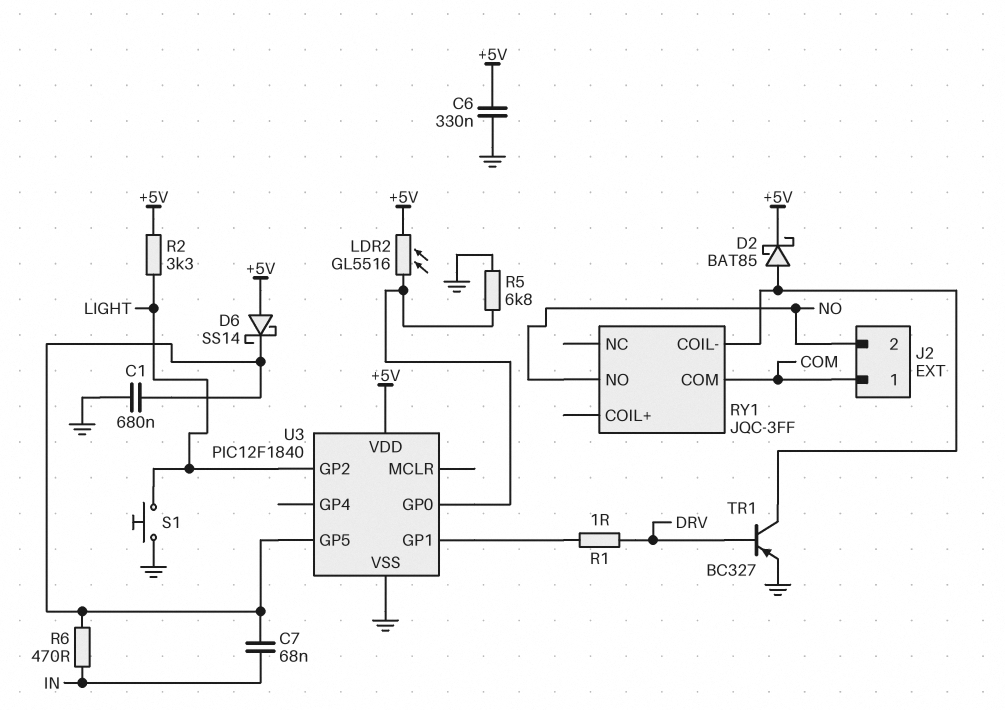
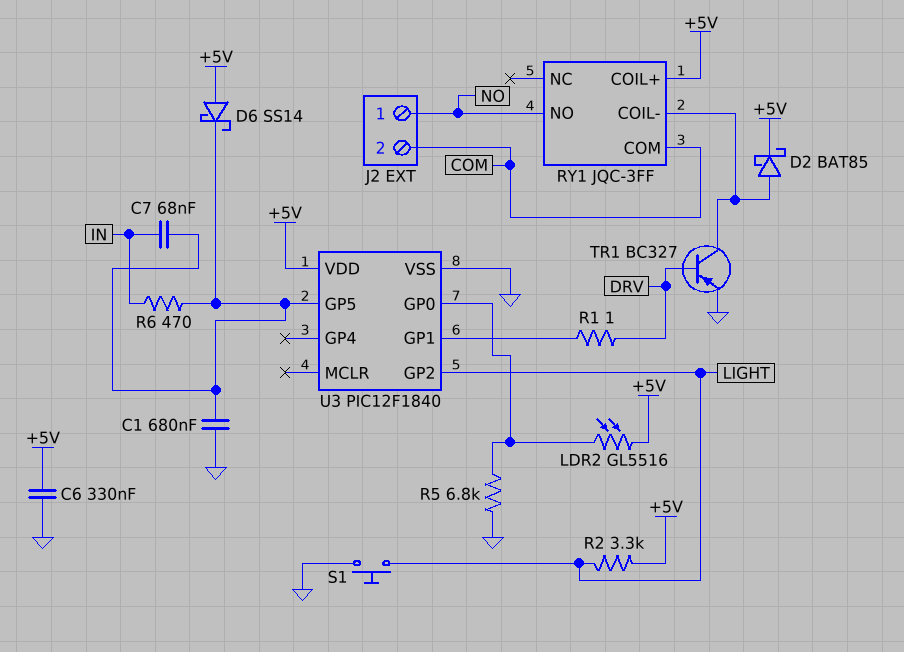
J2 pin 1: COM -> NO
J2 pin 2: NO -> COM
RY1 pin COIL+: none -> +5V

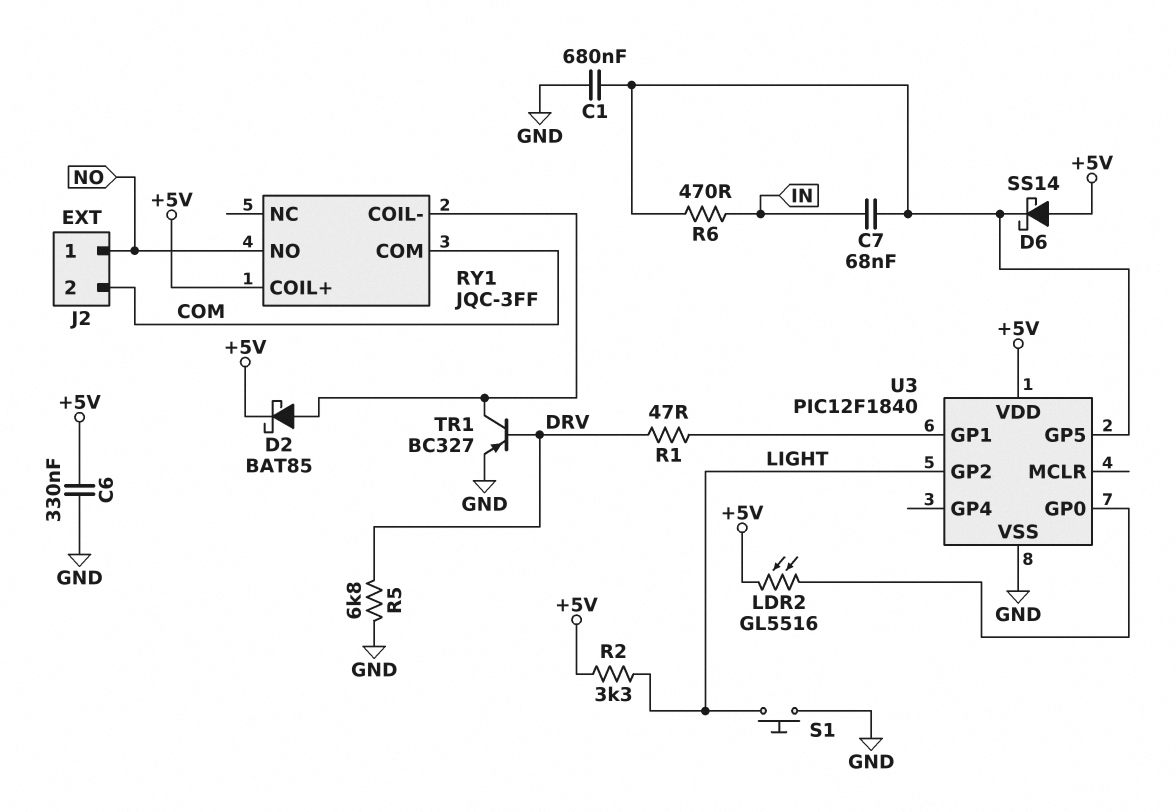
R1: 1 (DRV, U3/GP1) -> 47 (DRV, U3/GP1)
R5: 6.8k (GND, U3/GP0) -> 6.8k (DRV, GND)

